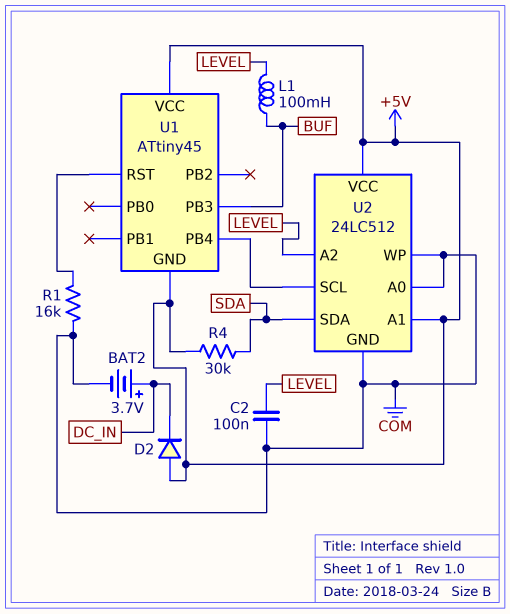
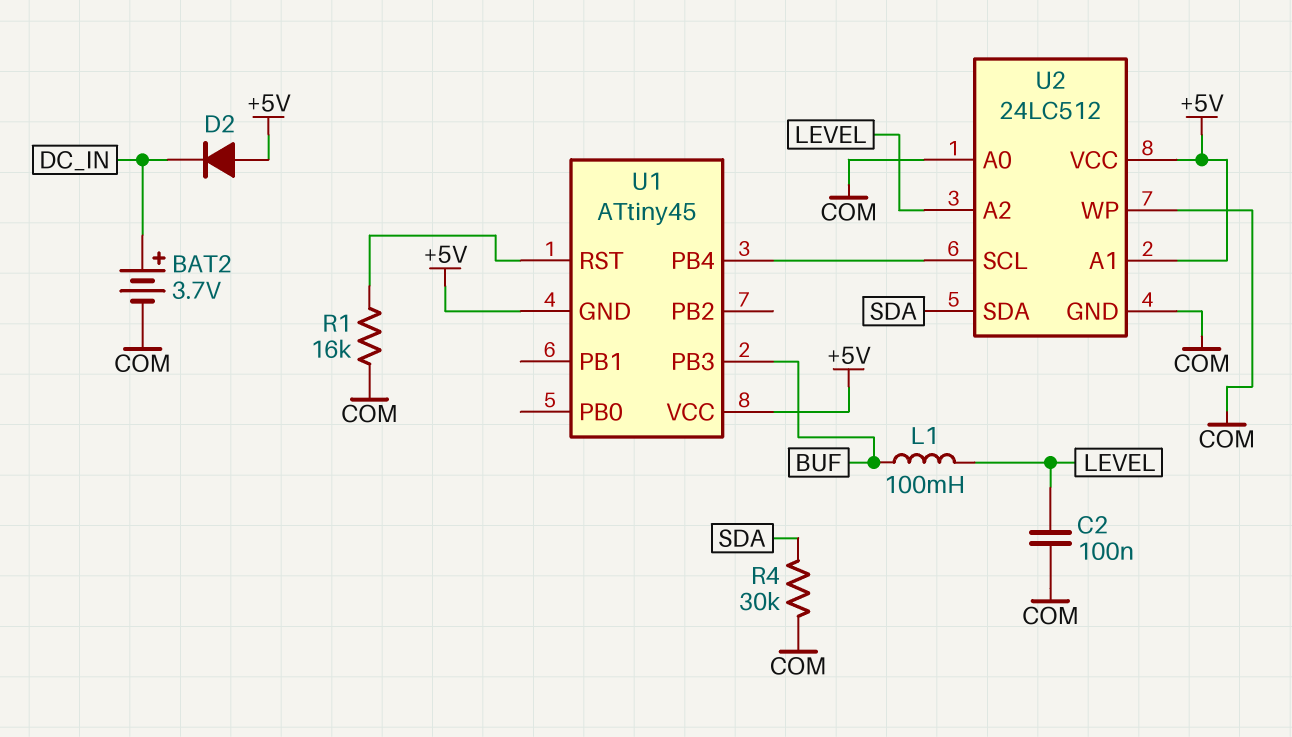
R4: 30k (+5V, SDA) -> 30k (COM, SDA)

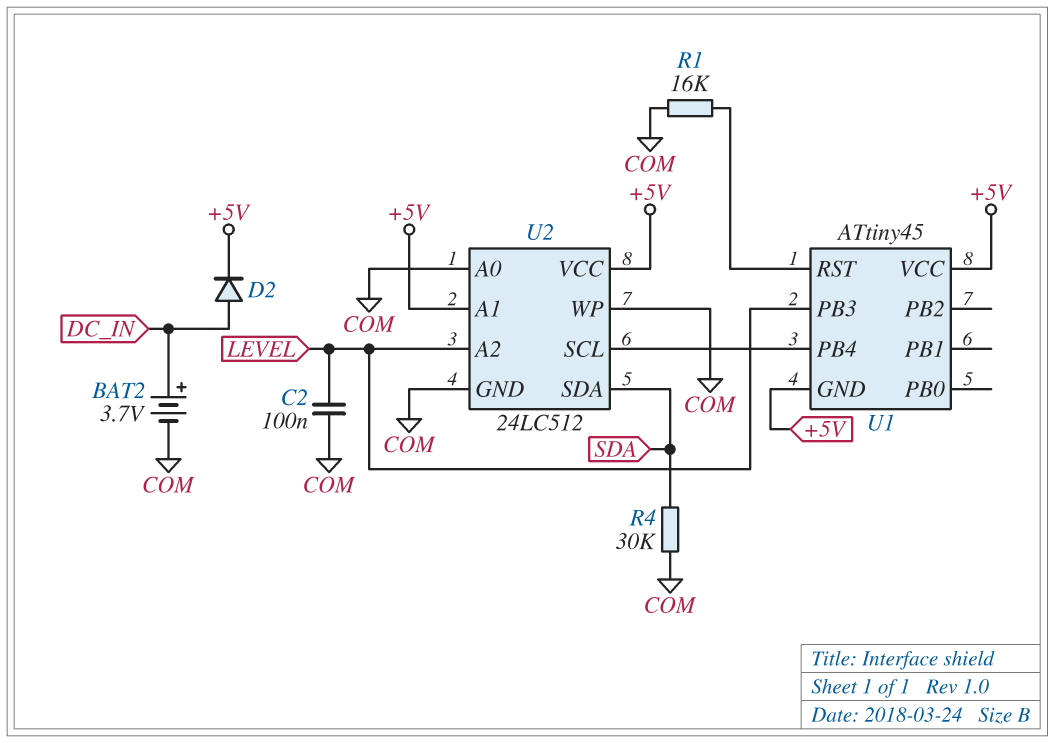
D2: diode (A +5V, K DC_IN) -> diode (A DC_IN, K +5V)
L1: 100mH (BUF, LEVEL) -> none
U1 pin PB3: BUF -> LEVEL

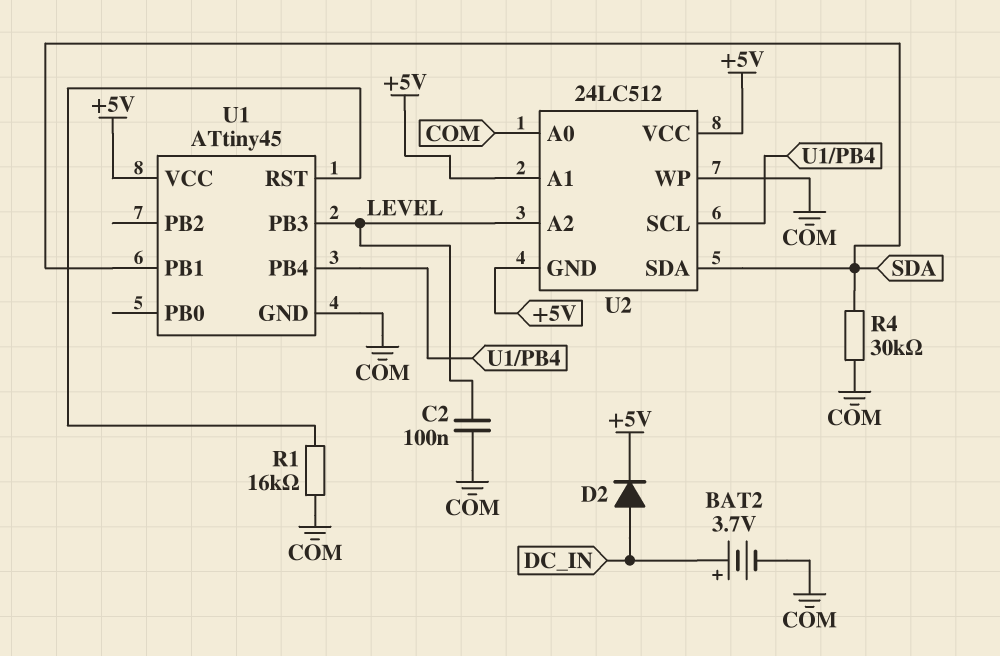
U1 pin GND: +5V -> COM
U1 pin PB1: none -> SDA
U2 pin GND: COM -> +5V

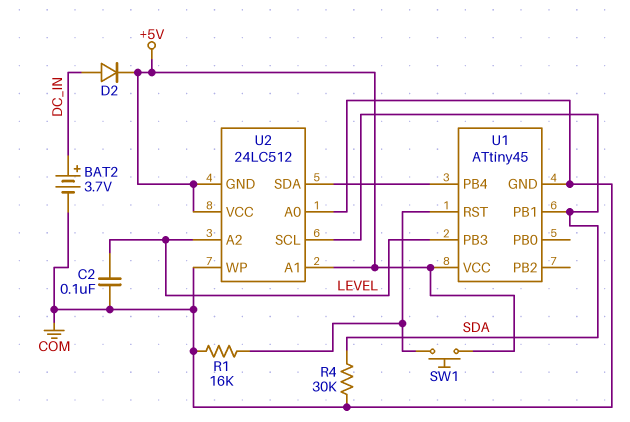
SW1: none -> button (+5V, U1/RST)
U2 pin SCL: U1/PB4 -> SDA
U2 pin SDA: SDA -> U1/PB4

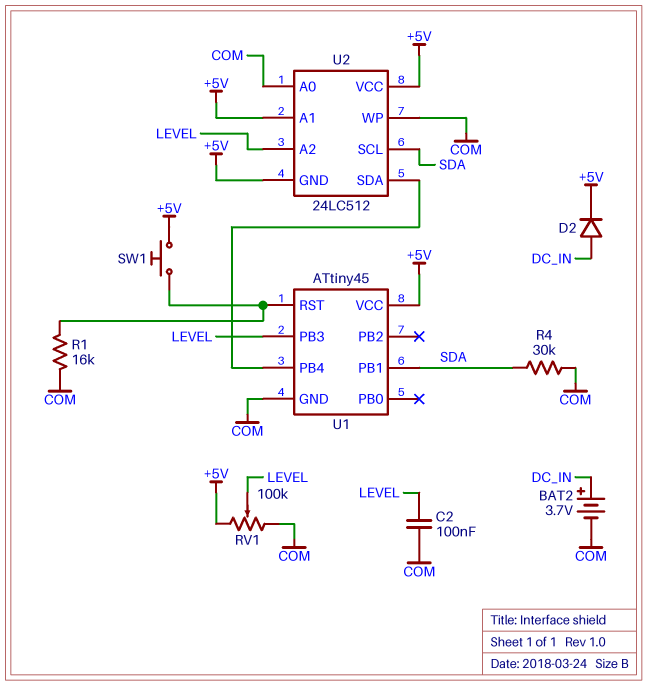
RV1: none -> 100k (+5V, COM, wiper LEVEL)

